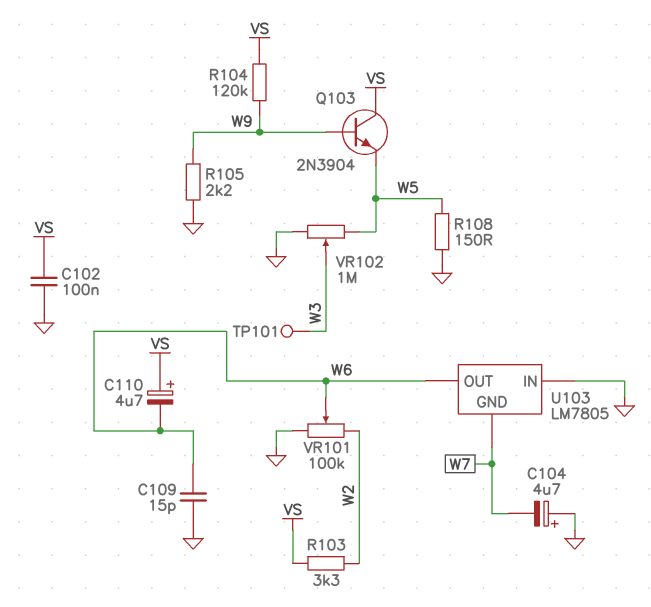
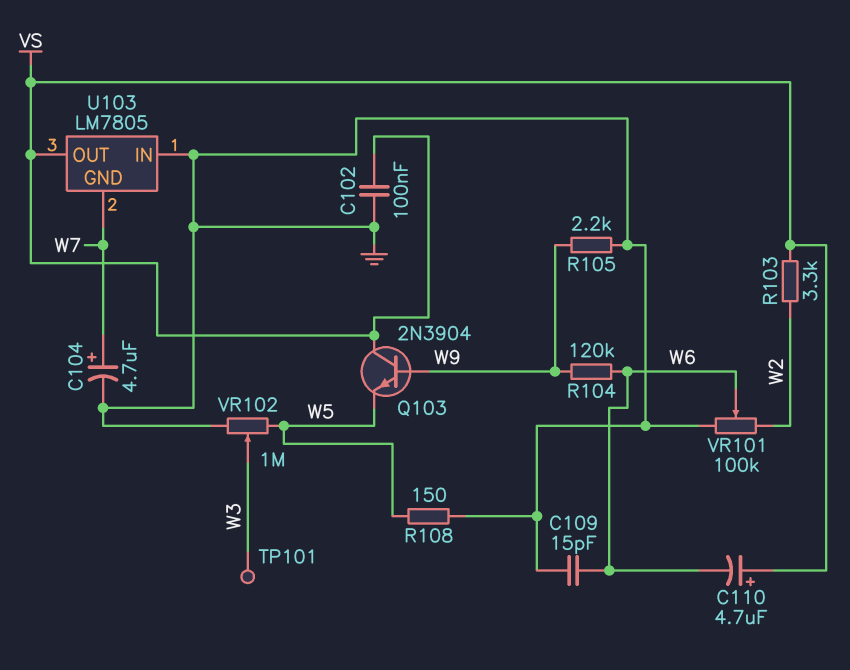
C104: 4.7uF (plus GND, minus W7) -> 4.7uF (plus W7, minus GND)
R104: 120k (VS, W9) -> 120k (W6, W9)
U103 pin OUT: W6 -> VS

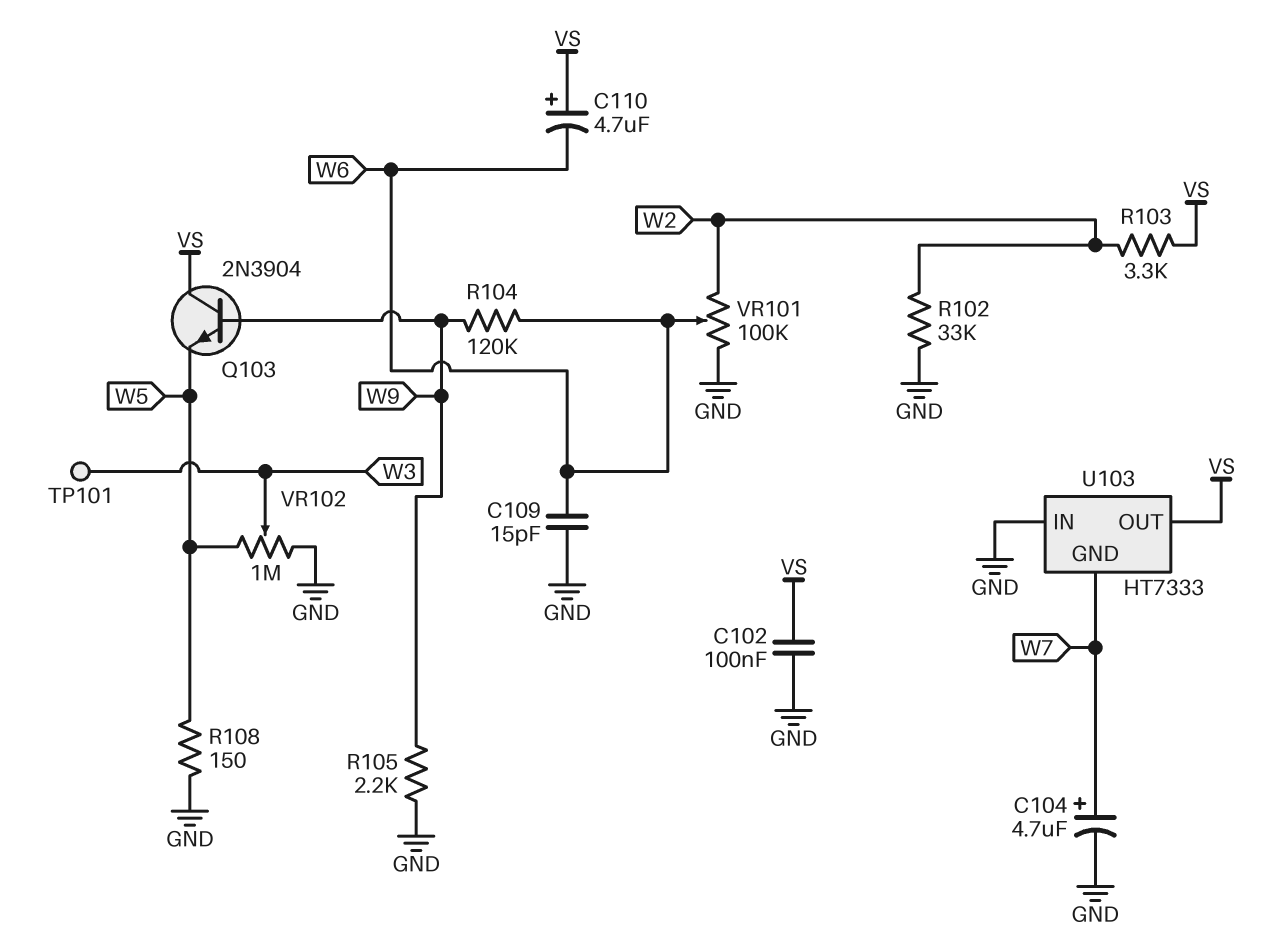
R102: none -> 33k (GND, W2)
U103: LM7805 -> HT7333

